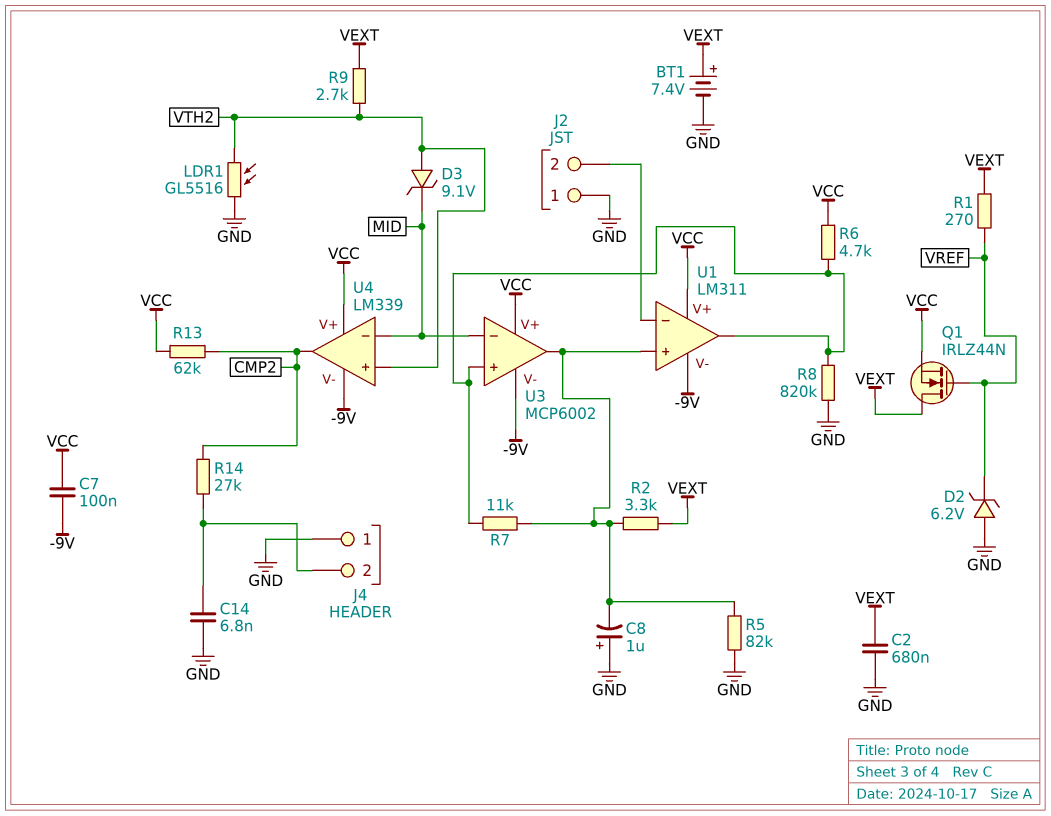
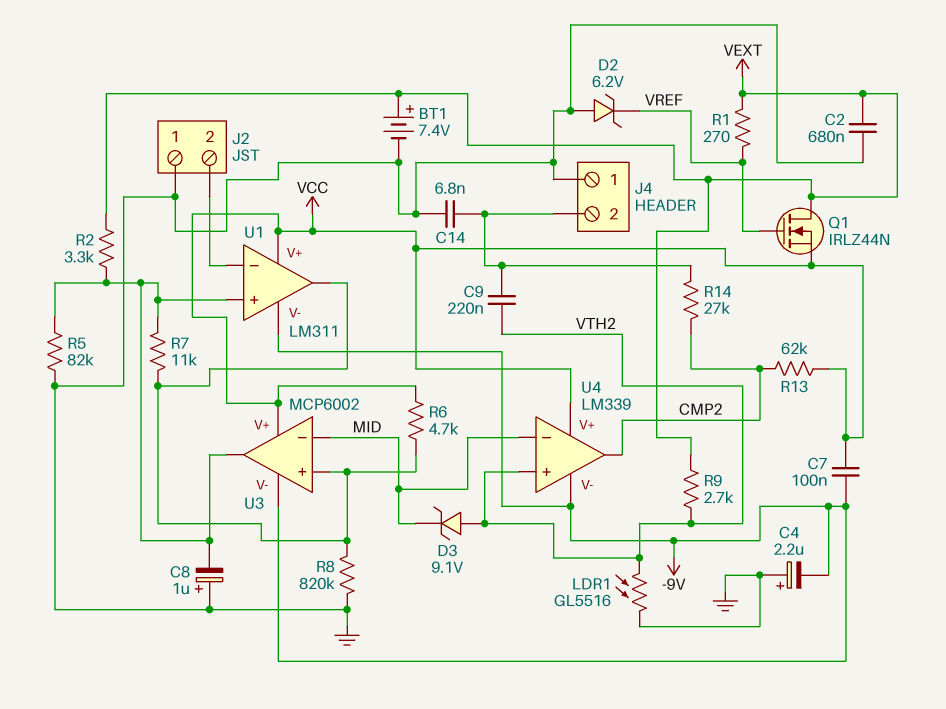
C4: none -> 2.2uF (plus GND, minus -9V)
C9: none -> 220nF (J4/2, VTH2)

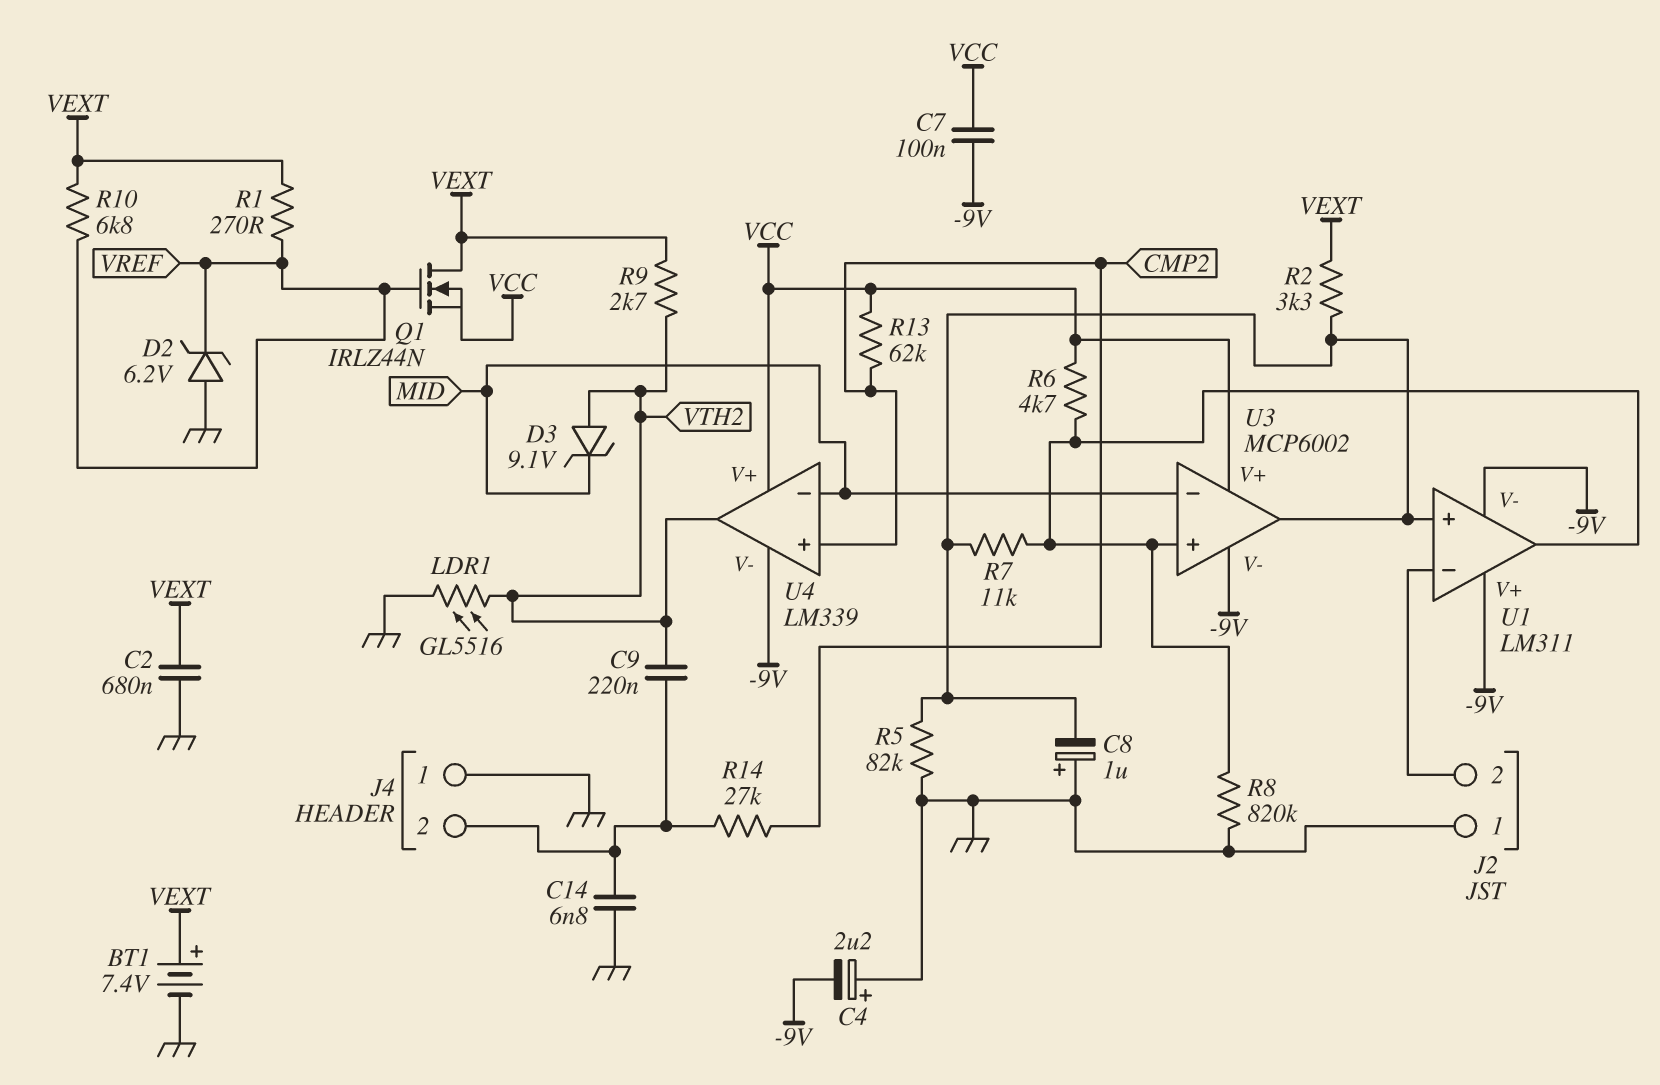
R10: none -> 6.8k (VEXT, VREF)
U1 pin V+: VCC -> -9V
U4 pin in+: VTH2 -> CMP2
U4 pin out: CMP2 -> VTH2

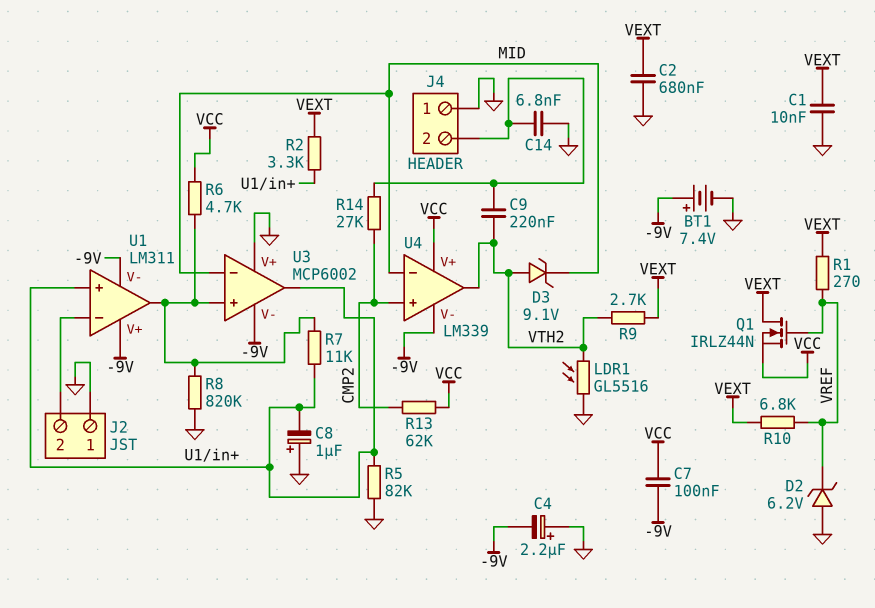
BT1: 7.4V (plus VEXT, minus GND) -> 7.4V (plus -9V, minus GND)
C1: none -> 10nF (GND, VEXT)
U3 pin V+: VCC -> GND

